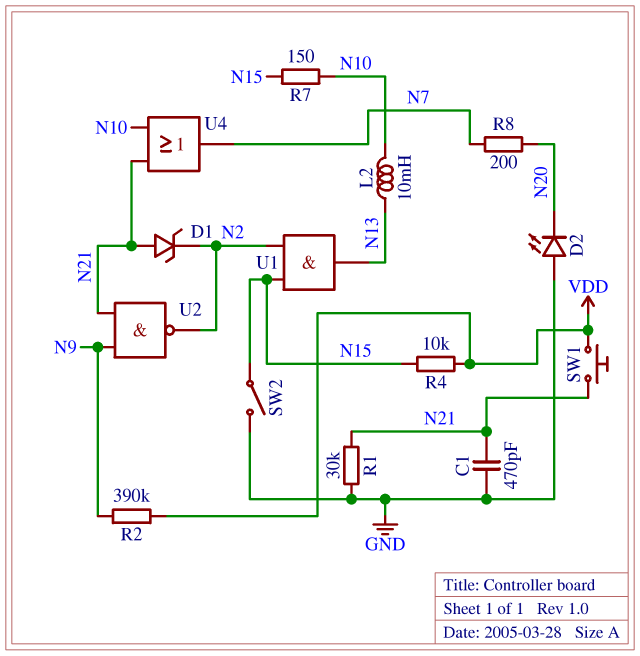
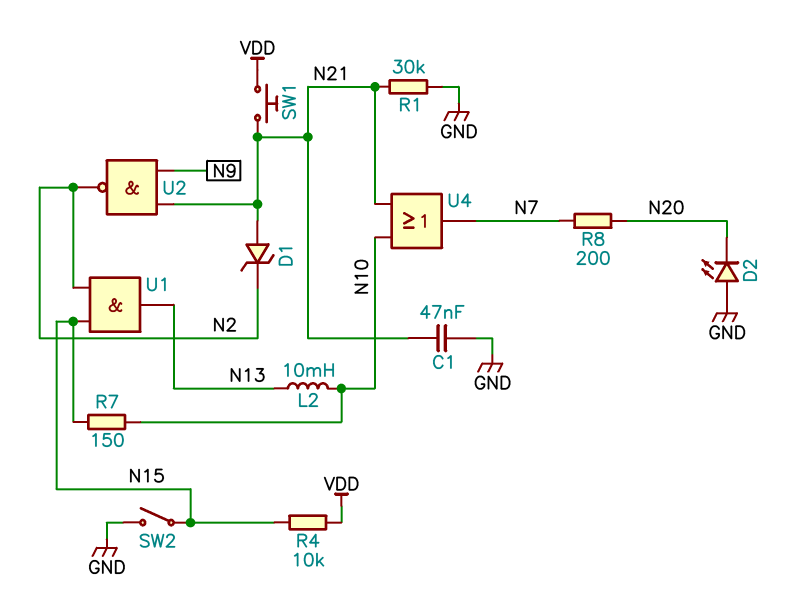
C1: 470pF (GND, N21) -> 47nF (GND, N21)
R2: 390k (N9, VDD) -> none

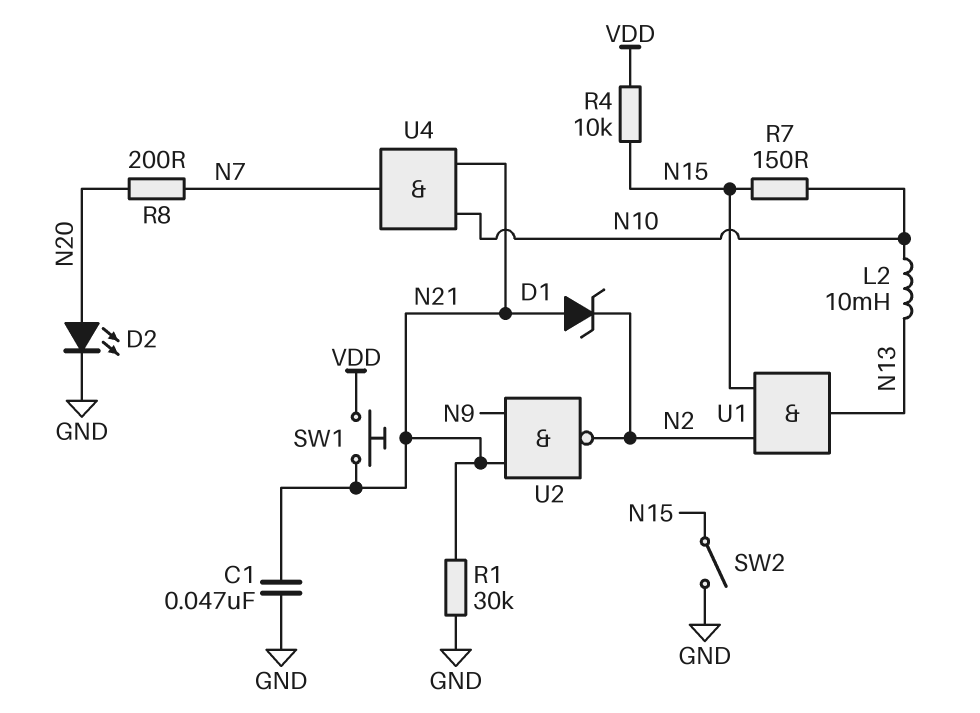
D2: LED (A GND, K N20) -> LED (A N20, K GND)
U4: OR (in N10, in N21, out N7) -> AND (in N10, in N21, out N7)

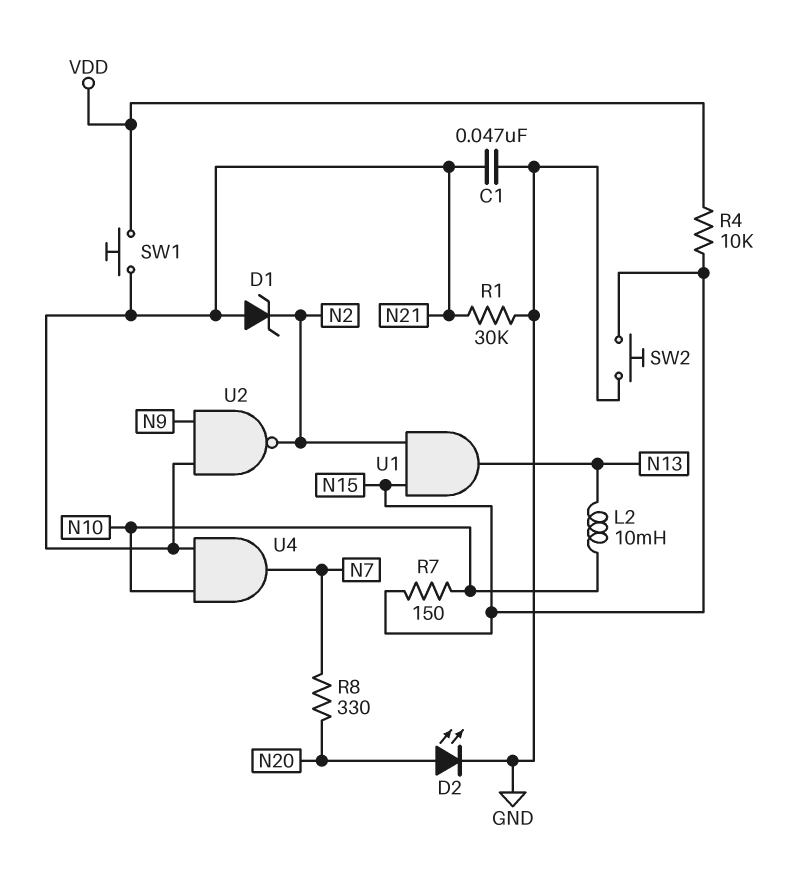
R8: 200 (N7, N20) -> 330 (N7, N20)
SW2: switch (GND, N15) -> button (GND, N15)

